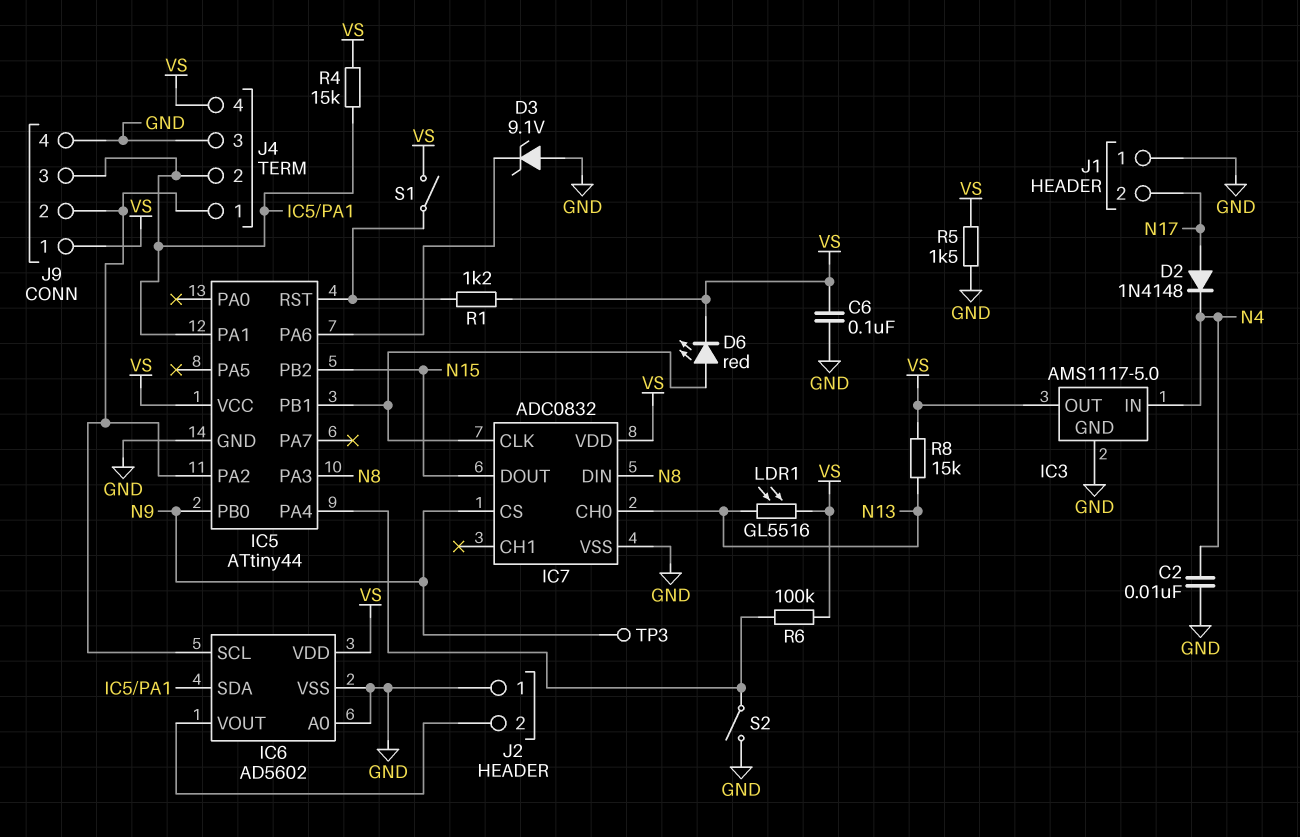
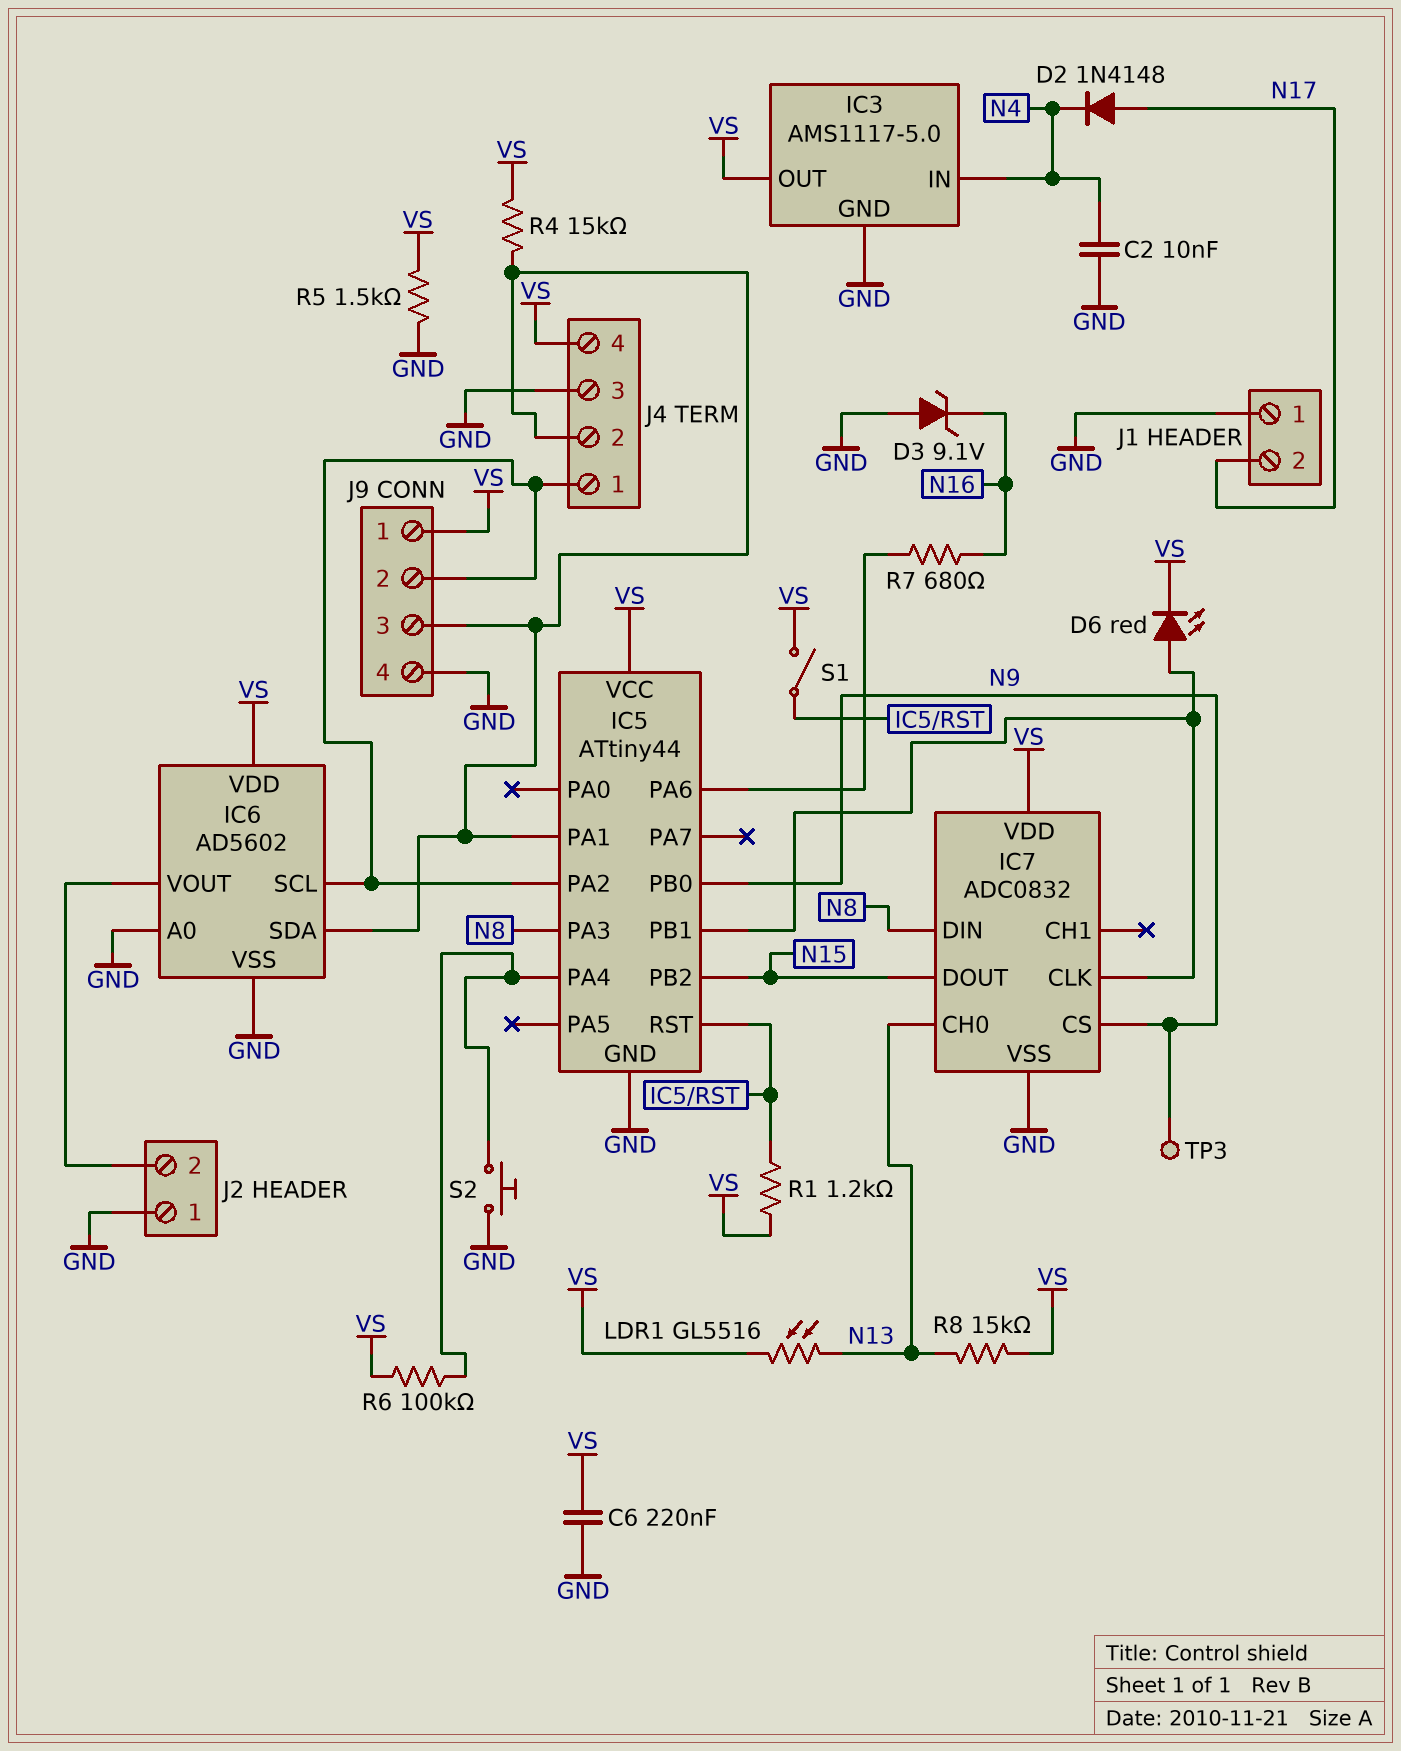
C6: 100nF (GND, VS) -> 220nF (GND, VS)
D3: zener 9.1V (A GND, K IC5/PA6) -> zener 9.1V (A GND, K N16)
R7: none -> 680 (IC5/PA6, N16)
S2: switch (GND, IC5/PA4) -> button (GND, IC5/PA4)

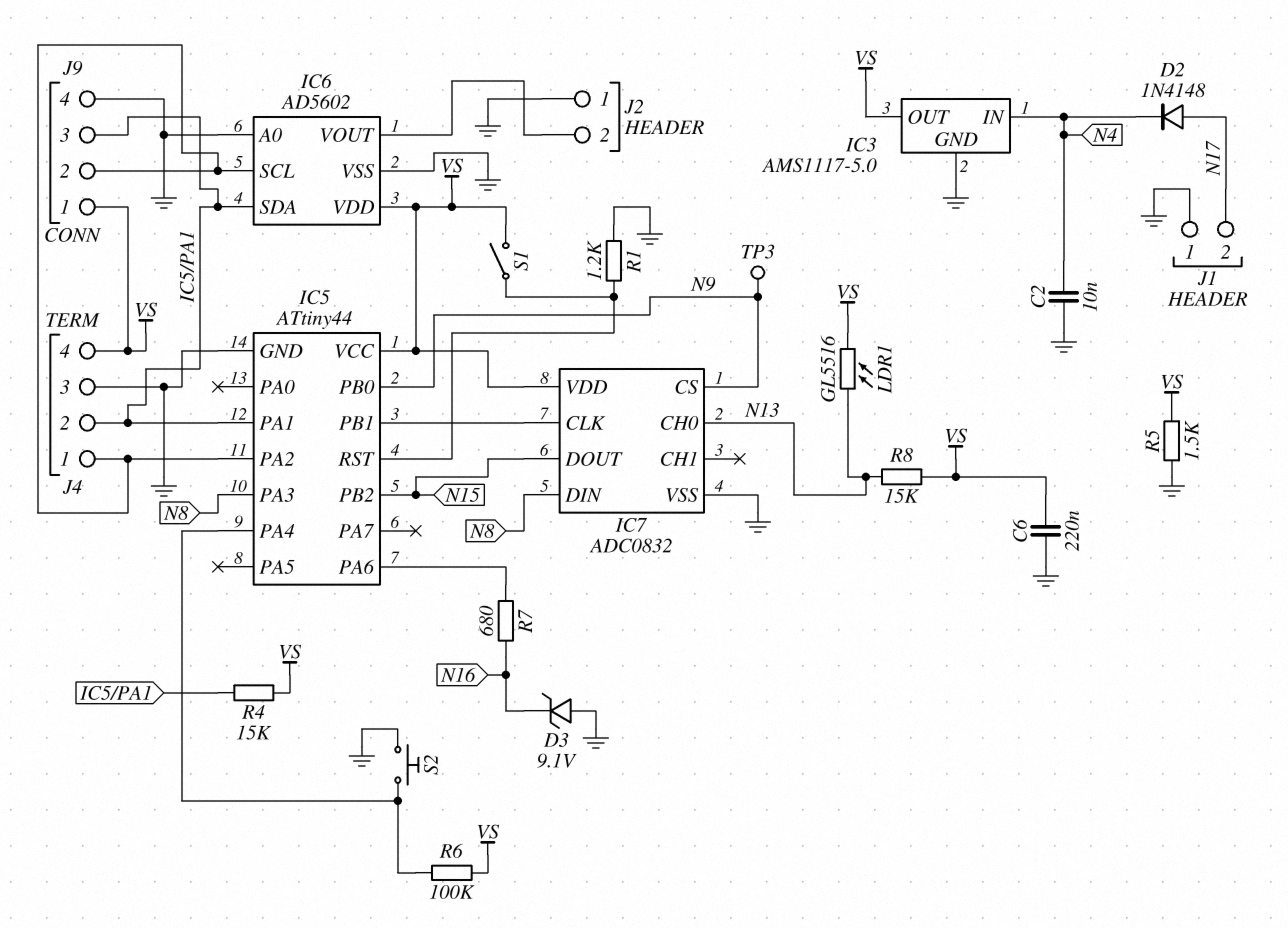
D6: LED red (A IC5/PB1, K VS) -> none
R1: 1.2k (IC5/RST, VS) -> 1.2k (GND, IC5/RST)

